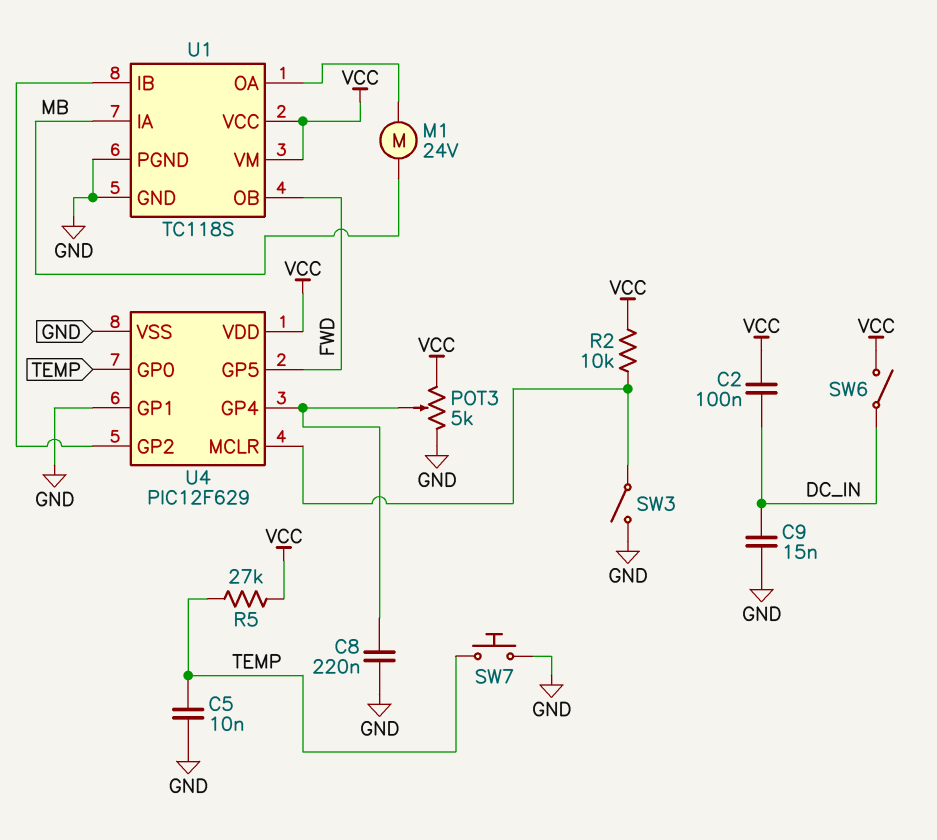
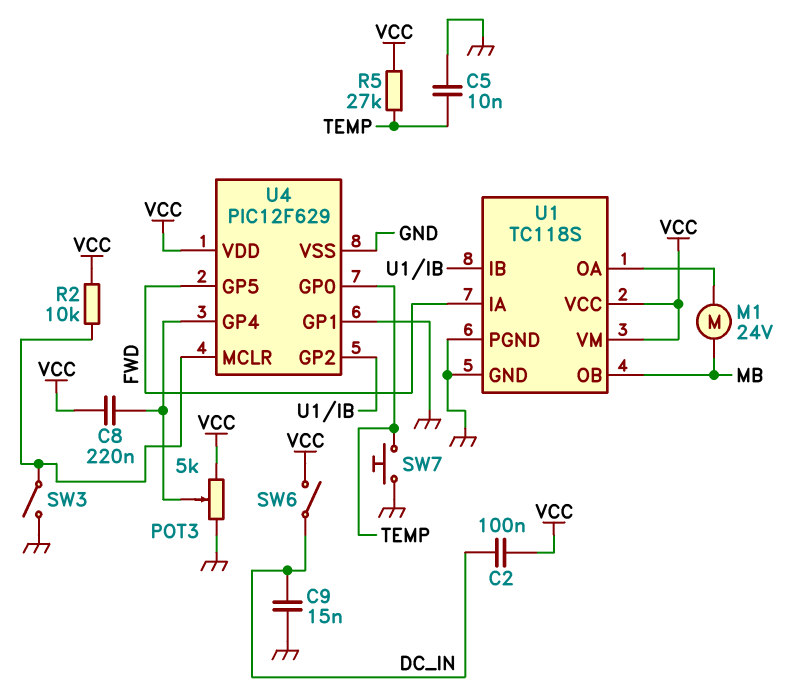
C8: 220nF (GND, U4/GP4) -> 220nF (U4/GP4, VCC)
U1 pin IA: MB -> FWD
U1 pin OB: FWD -> MB

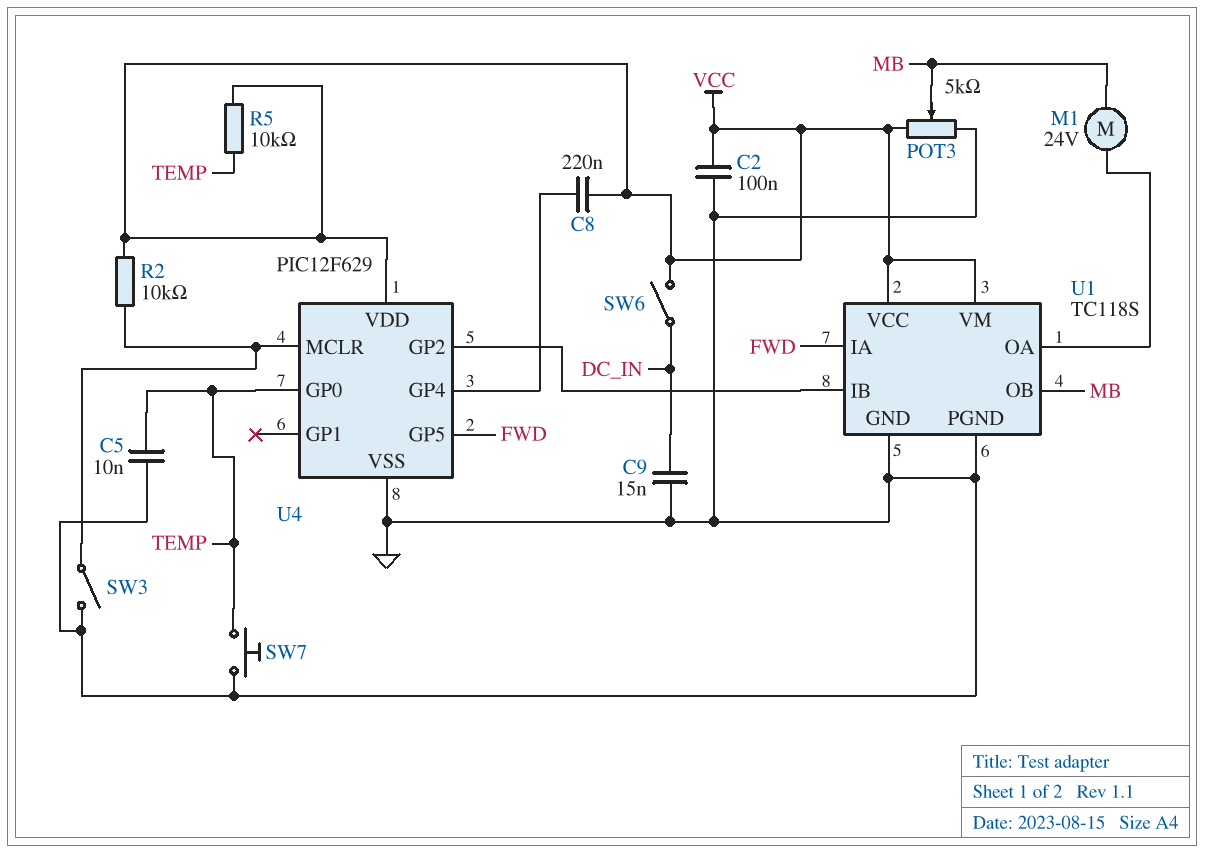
C2: 100nF (DC_IN, VCC) -> 100nF (GND, VCC)
POT3: 5k (GND, VCC, wiper U4/GP4) -> 5k (GND, VCC, wiper MB)
R5: 27k (TEMP, VCC) -> 10k (TEMP, VCC)
U4 pin GP1: GND -> none

